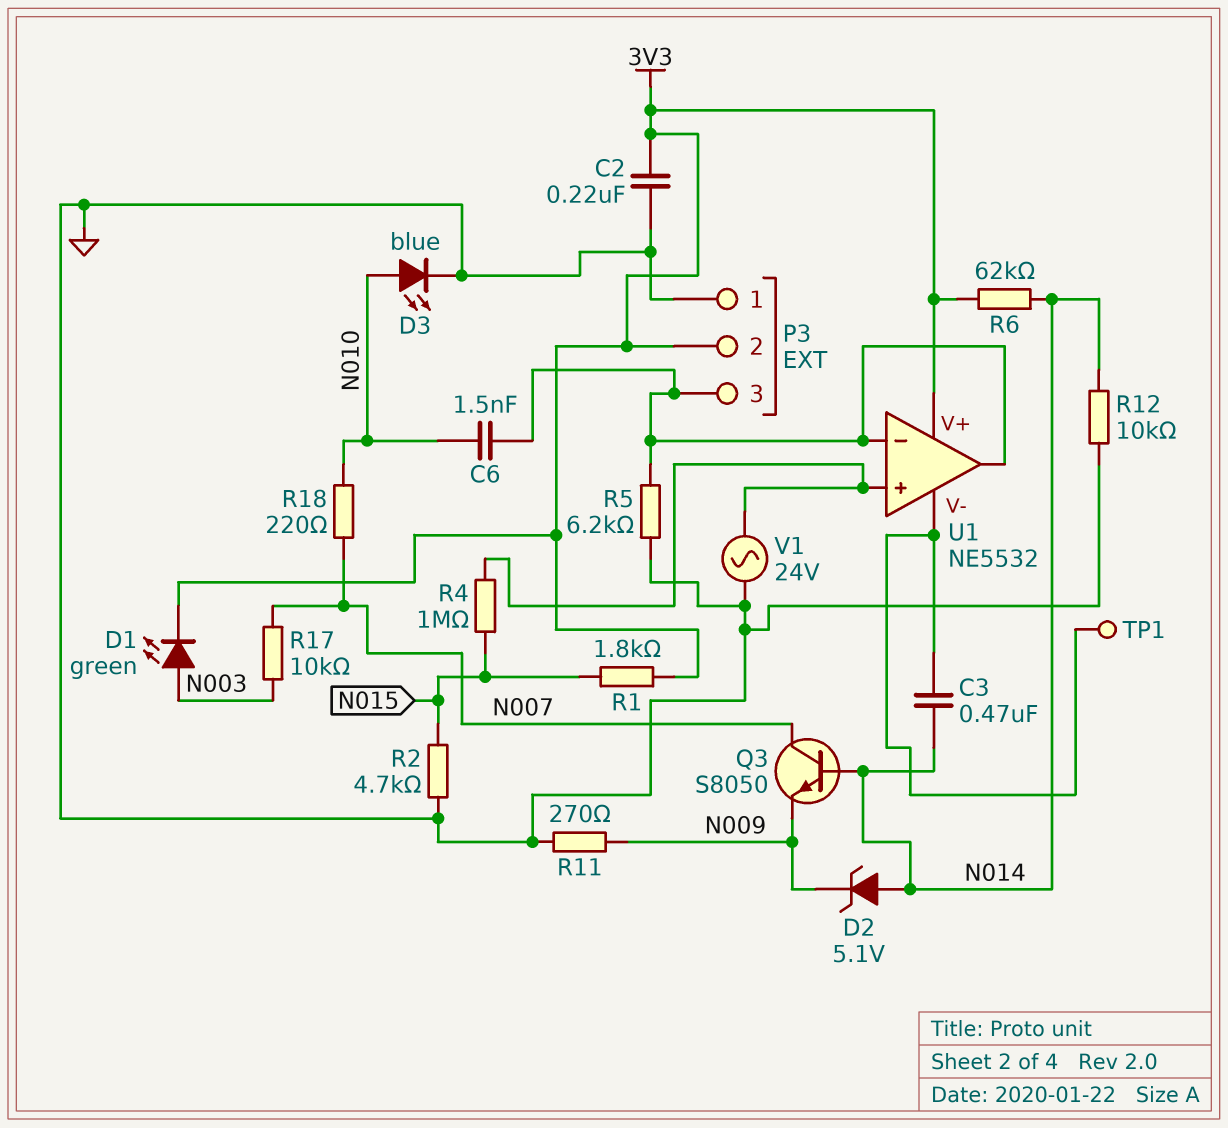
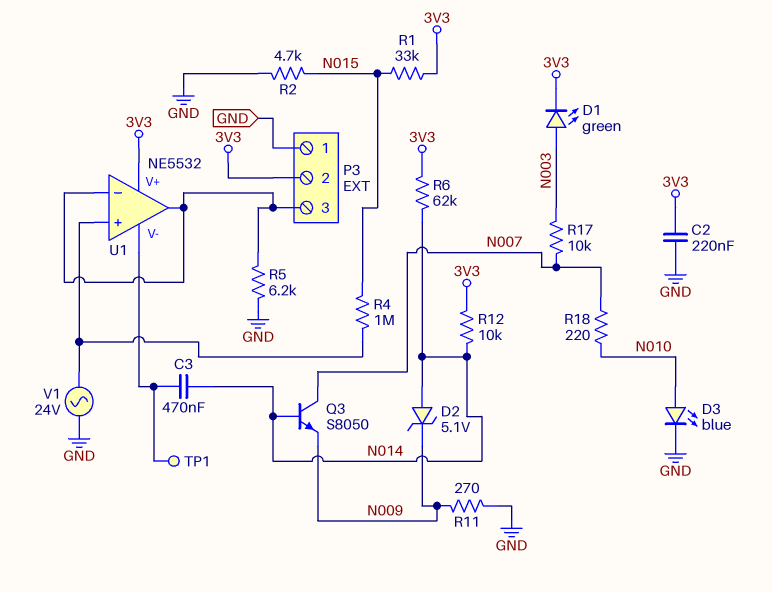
C6: 1.5nF (N010, P3/3) -> none
R1: 1.8k (3V3, N015) -> 33k (3V3, N015)
R12: 10k (GND, N014) -> 10k (3V3, N014)

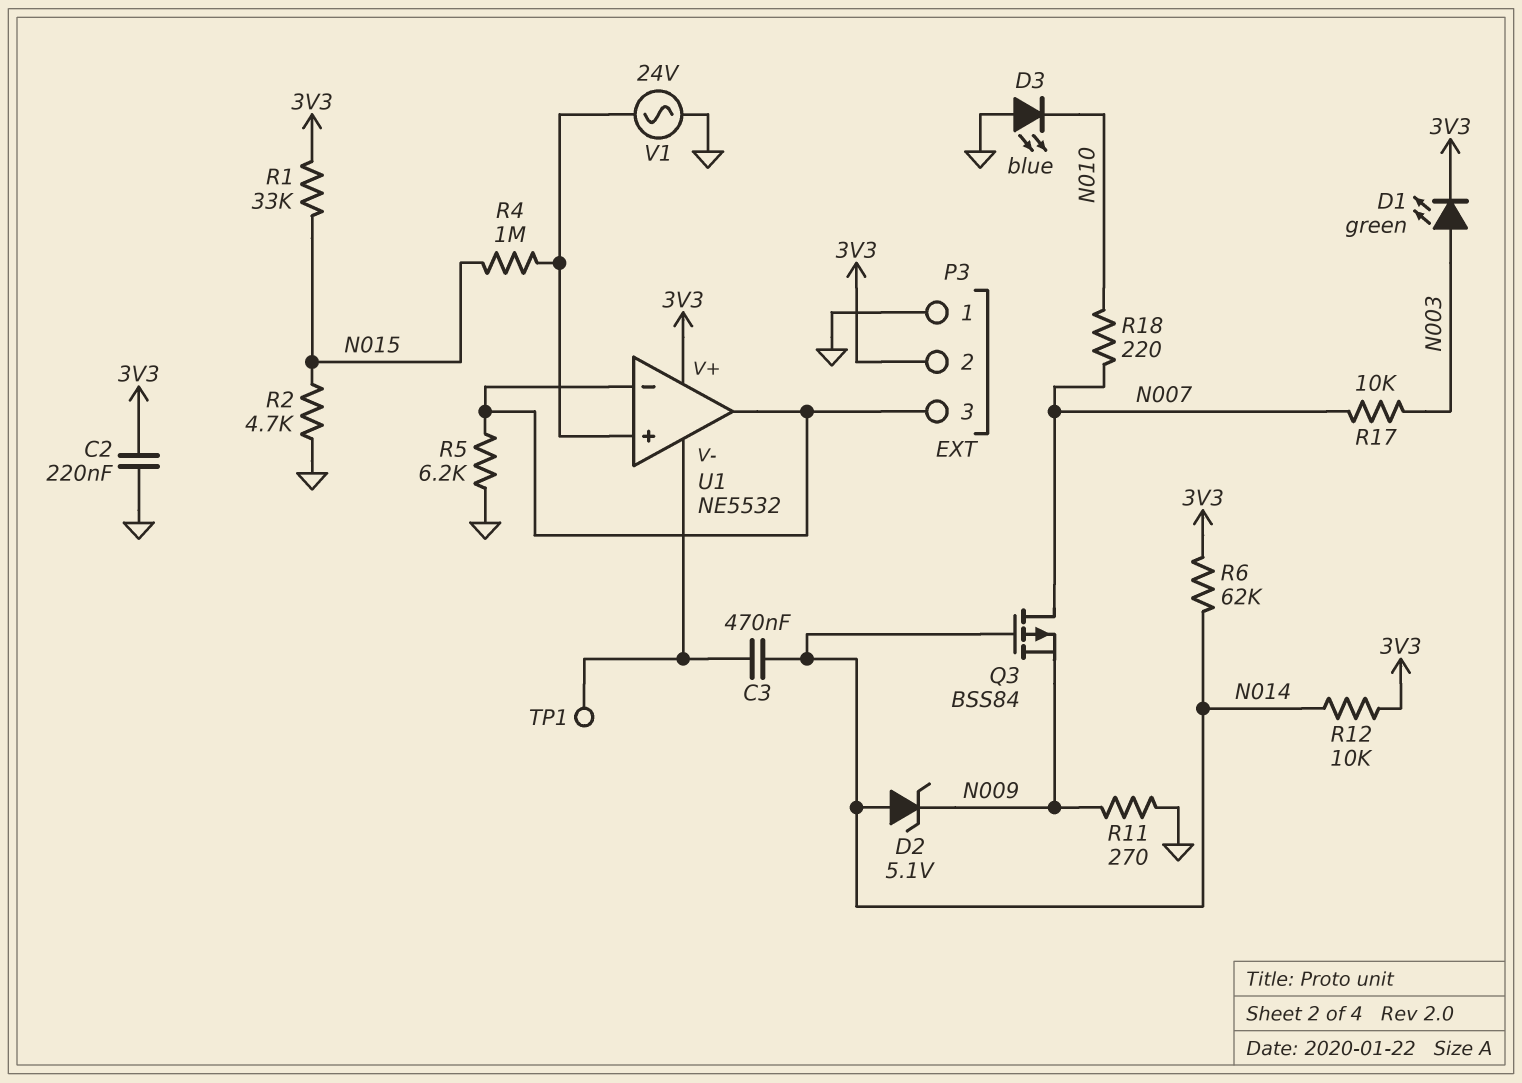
D3: LED blue (A N010, K GND) -> LED blue (A GND, K N010)
Q3: NPN S8050 (B N014, C N007, E N009) -> PMOS BSS84 (G N014, D N007, S N009)

